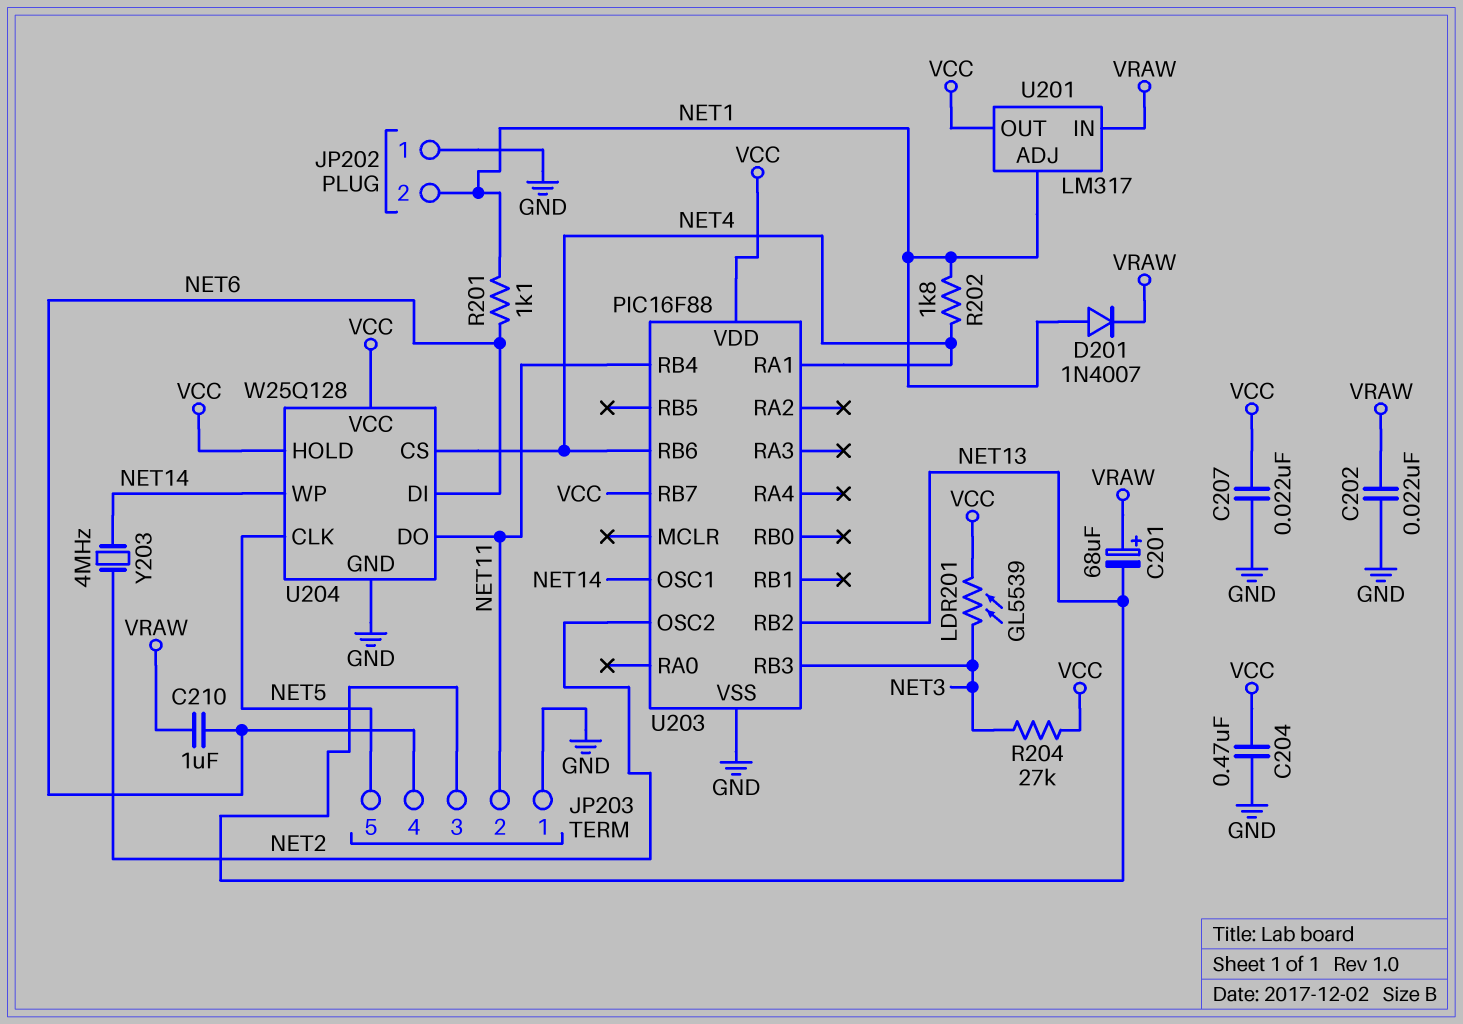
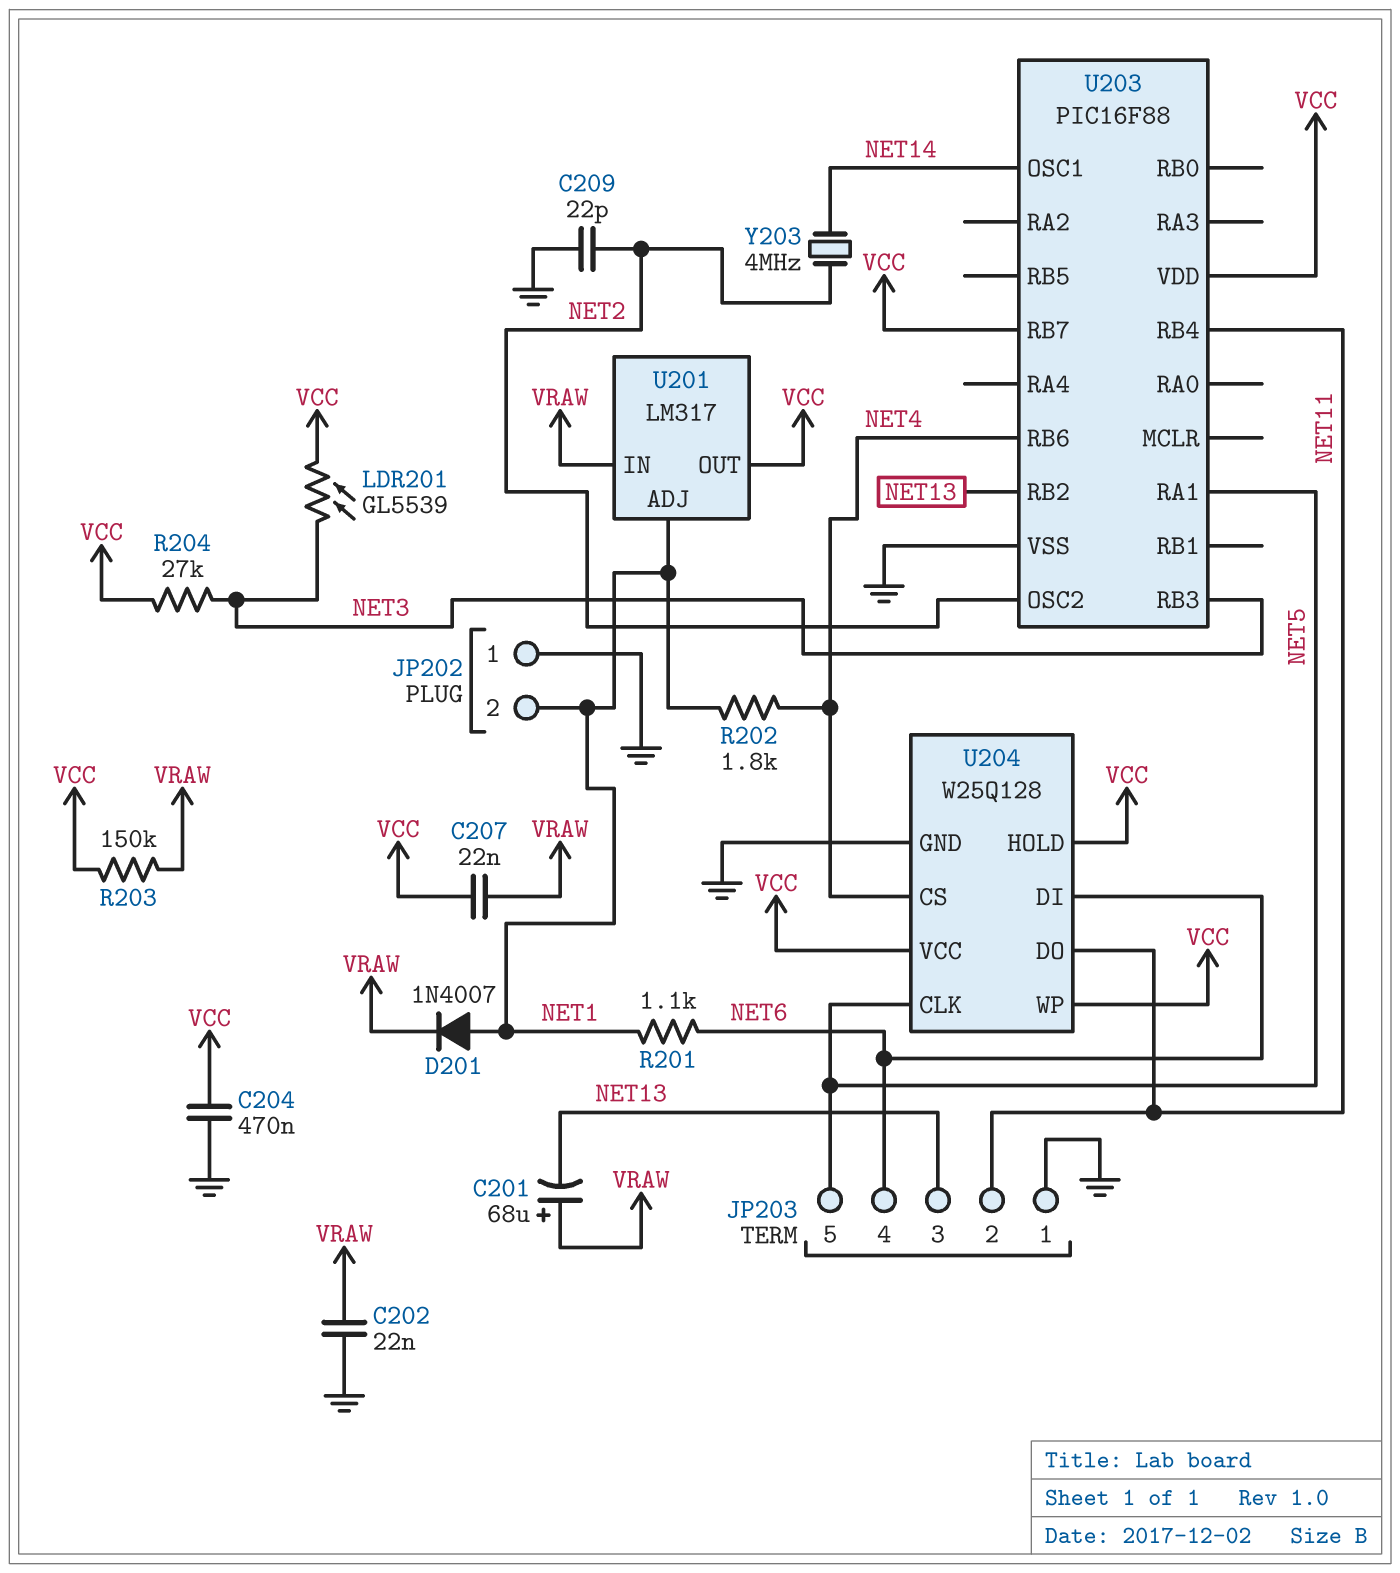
C207: 22nF (GND, VCC) -> 22nF (VCC, VRAW)
C209: none -> 22pF (GND, NET2)
C210: 1uF (NET6, VRAW) -> none
R203: none -> 150k (VCC, VRAW)
U203 pin RA1: NET4 -> NET5
U204 pin WP: NET14 -> VCC

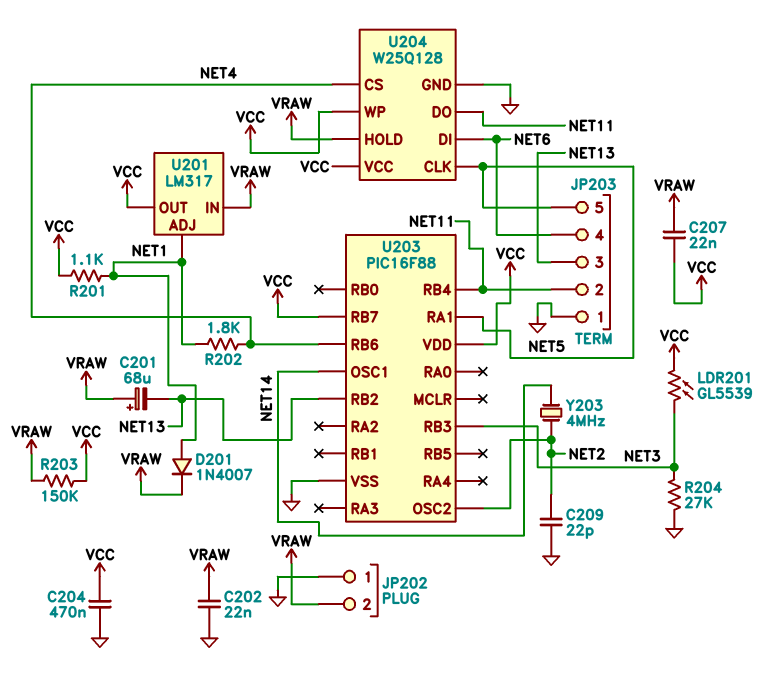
JP202 pin 2: NET1 -> VRAW
R201: 1.1k (NET1, NET6) -> 1.1k (NET1, VCC)
R204: 27k (NET3, VCC) -> 27k (GND, NET3)
U204 pin HOLD: VCC -> VRAW

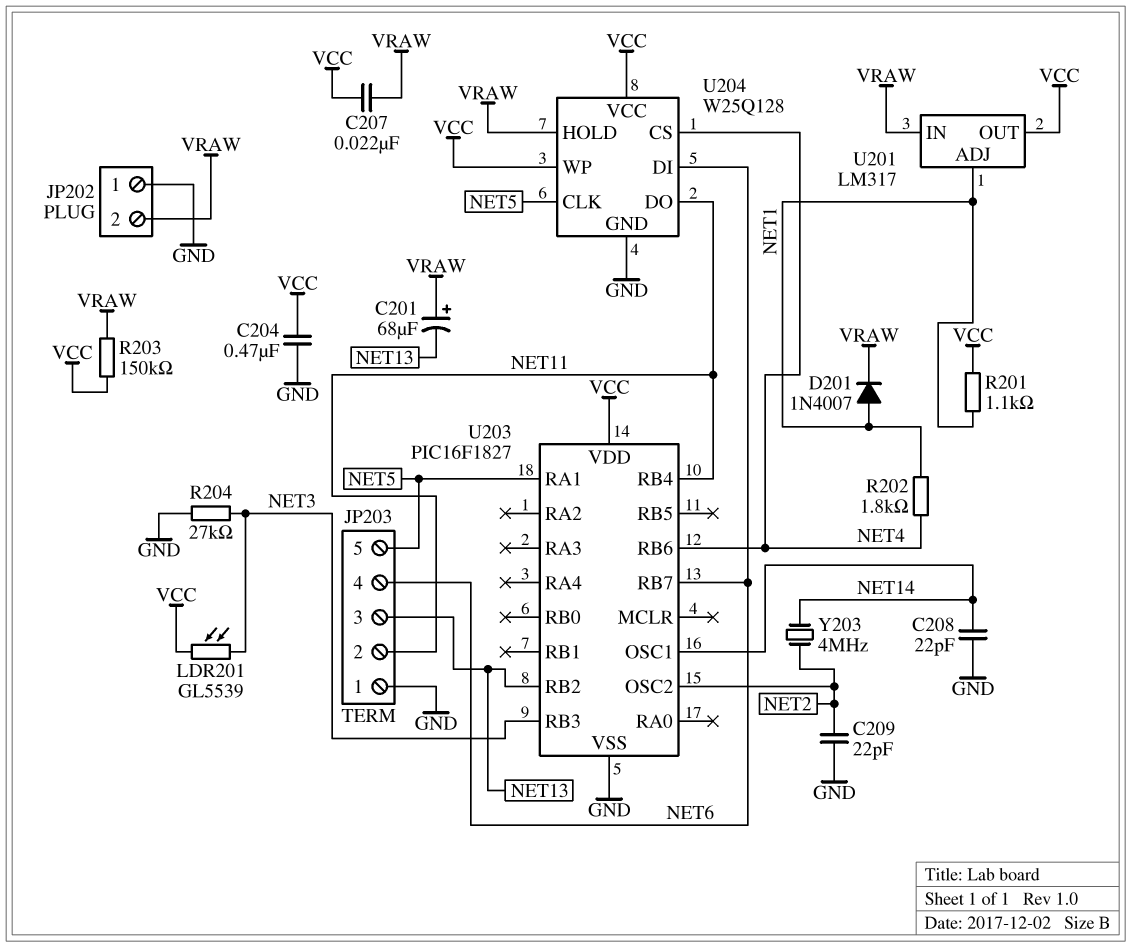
C202: 22nF (GND, VRAW) -> none
C208: none -> 22pF (GND, NET14)
U203: PIC16F88 -> PIC16F1827
U203 pin RB7: VCC -> NET6

